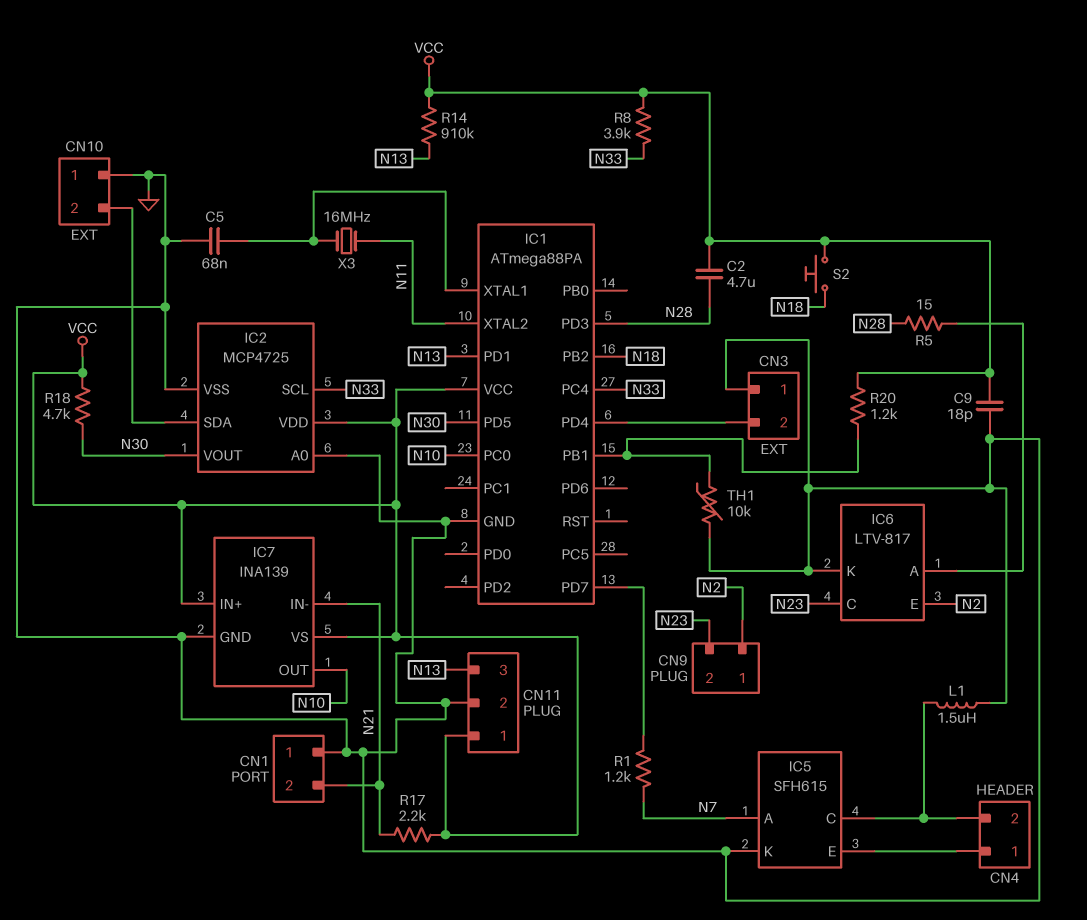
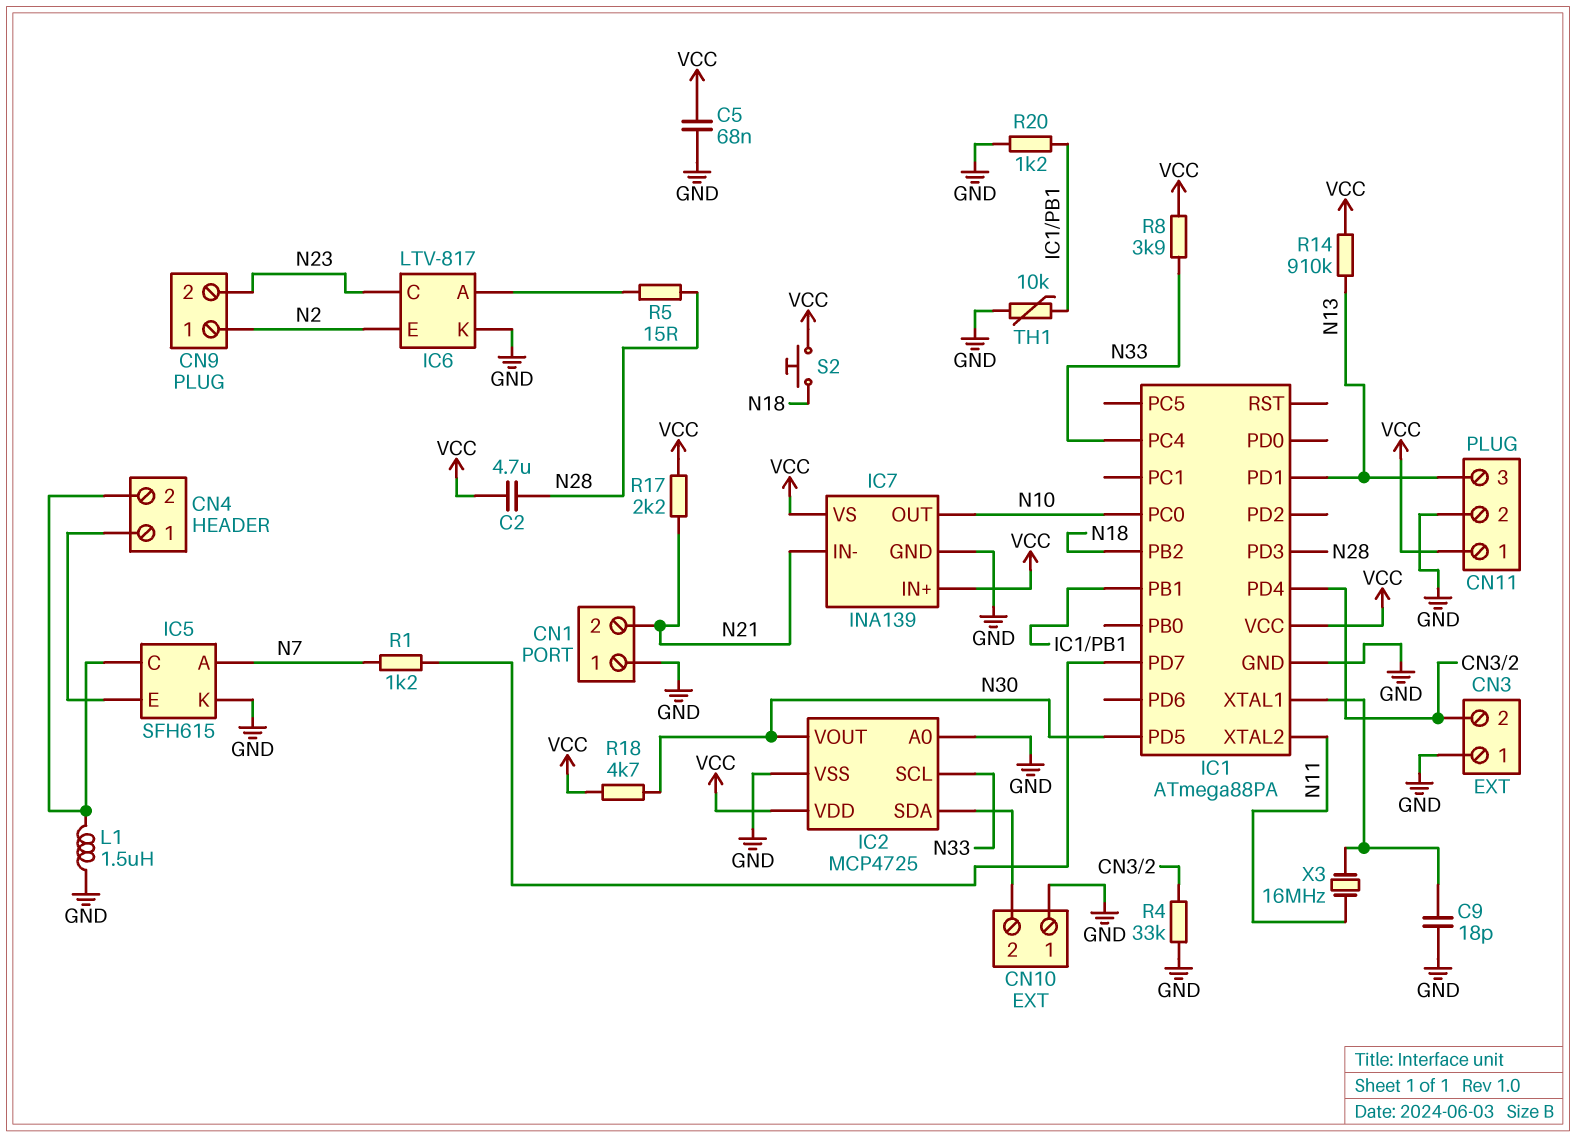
C5: 68nF (GND, IC1/XTAL1) -> 68nF (GND, VCC)
C9: 18pF (GND, VCC) -> 18pF (GND, IC1/XTAL1)
R4: none -> 33k (CN3/2, GND)
R20: 1.2k (IC1/PB1, VCC) -> 1.2k (GND, IC1/PB1)

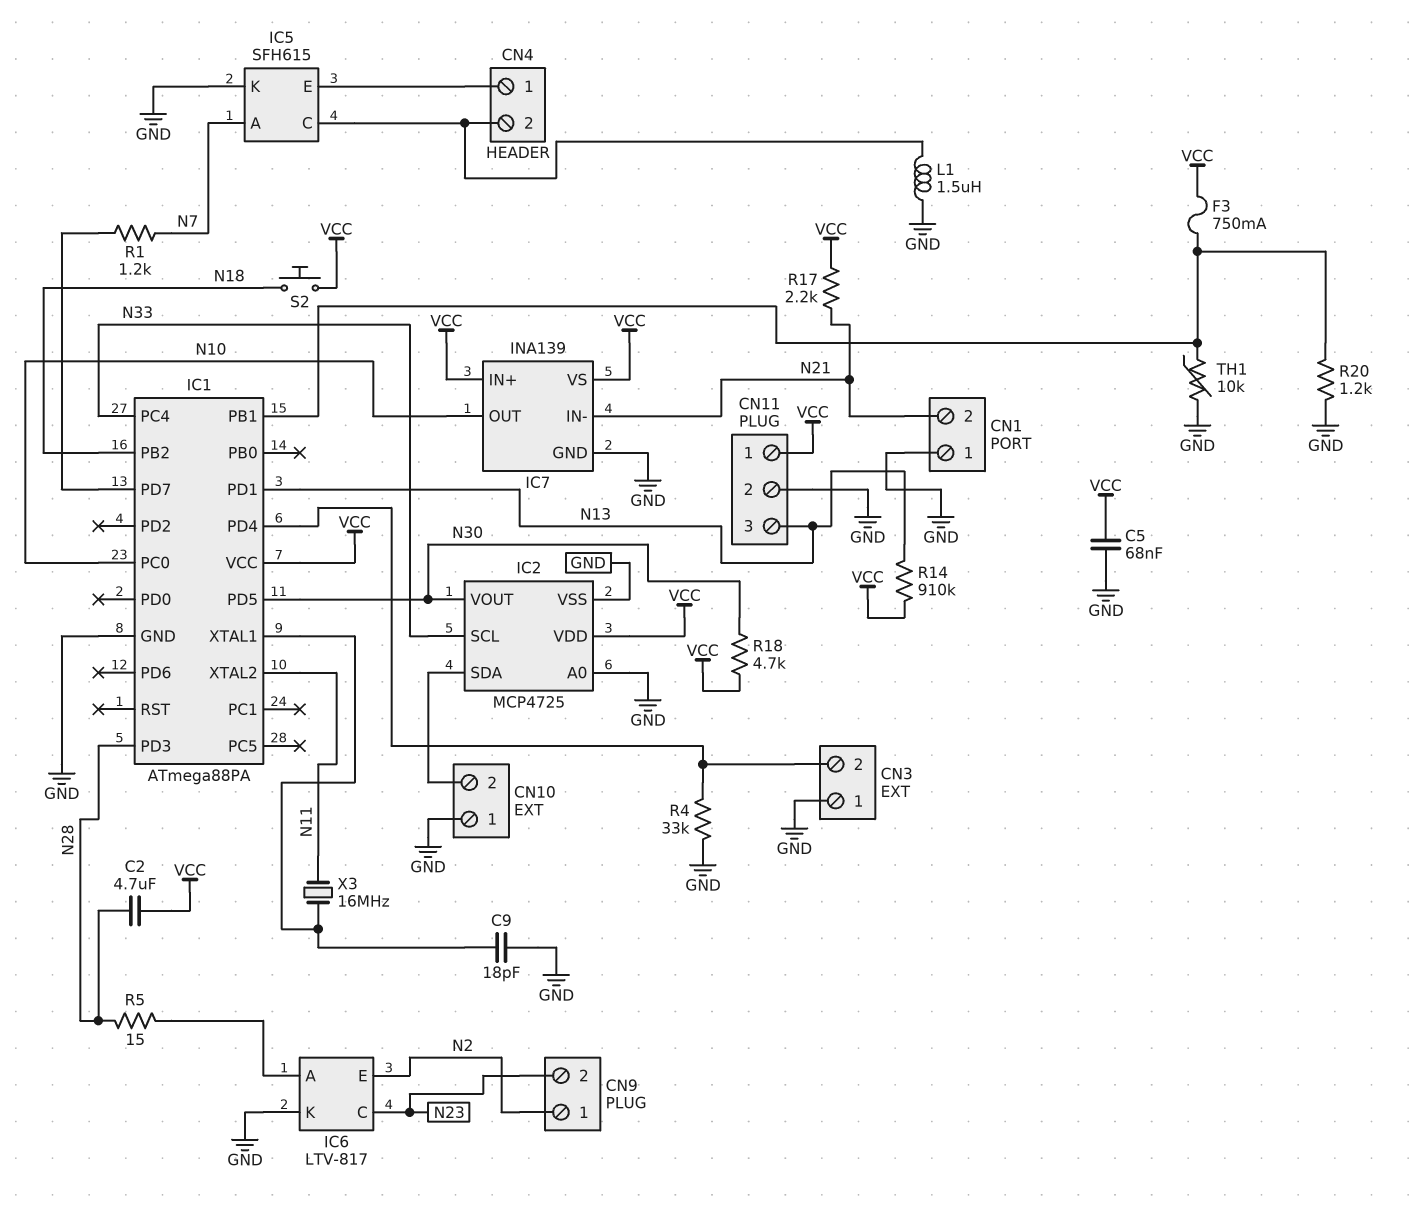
F3: none -> 750mA (IC1/PB1, VCC)
R8: 3.9k (N33, VCC) -> none

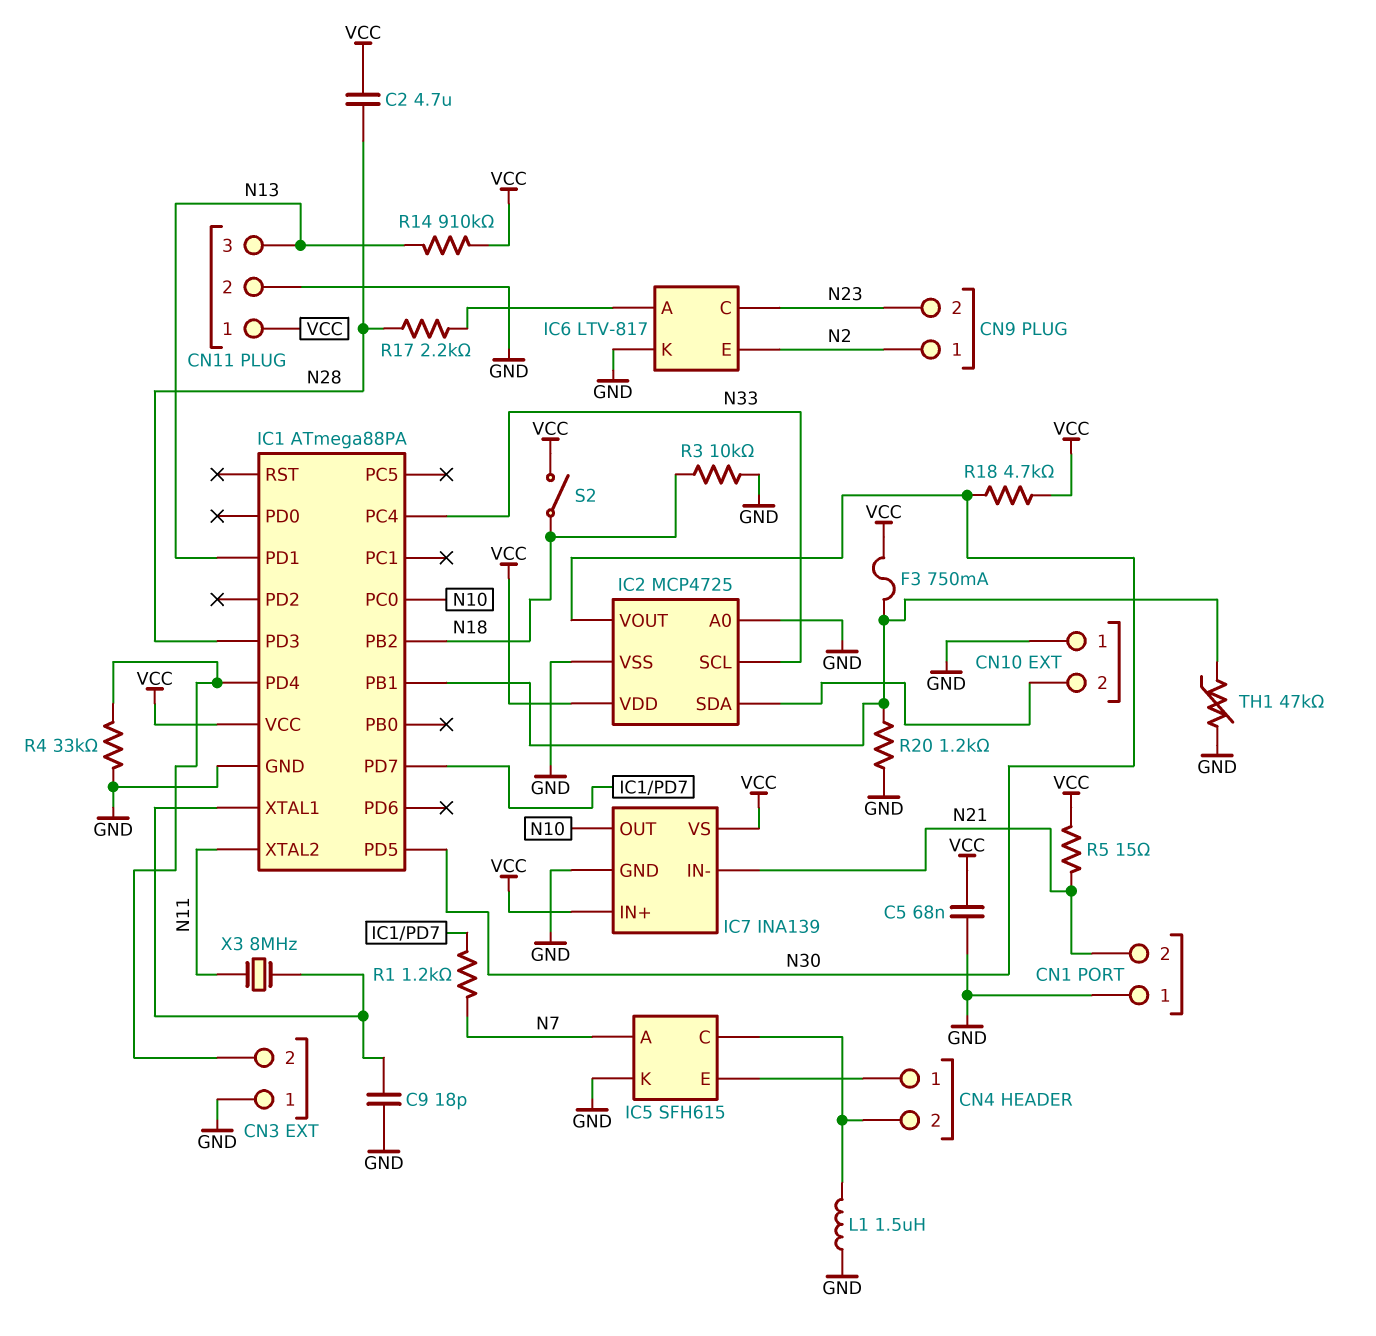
R3: none -> 10k (GND, N18)
R5: 15 (IC6/A, N28) -> 15 (N21, VCC)
R17: 2.2k (N21, VCC) -> 2.2k (IC6/A, N28)
S2: button (N18, VCC) -> switch (N18, VCC)
TH1: 10k (GND, IC1/PB1) -> 47k (GND, IC1/PB1)
X3: 16MHz (IC1/XTAL1, N11) -> 8MHz (IC1/XTAL1, N11)

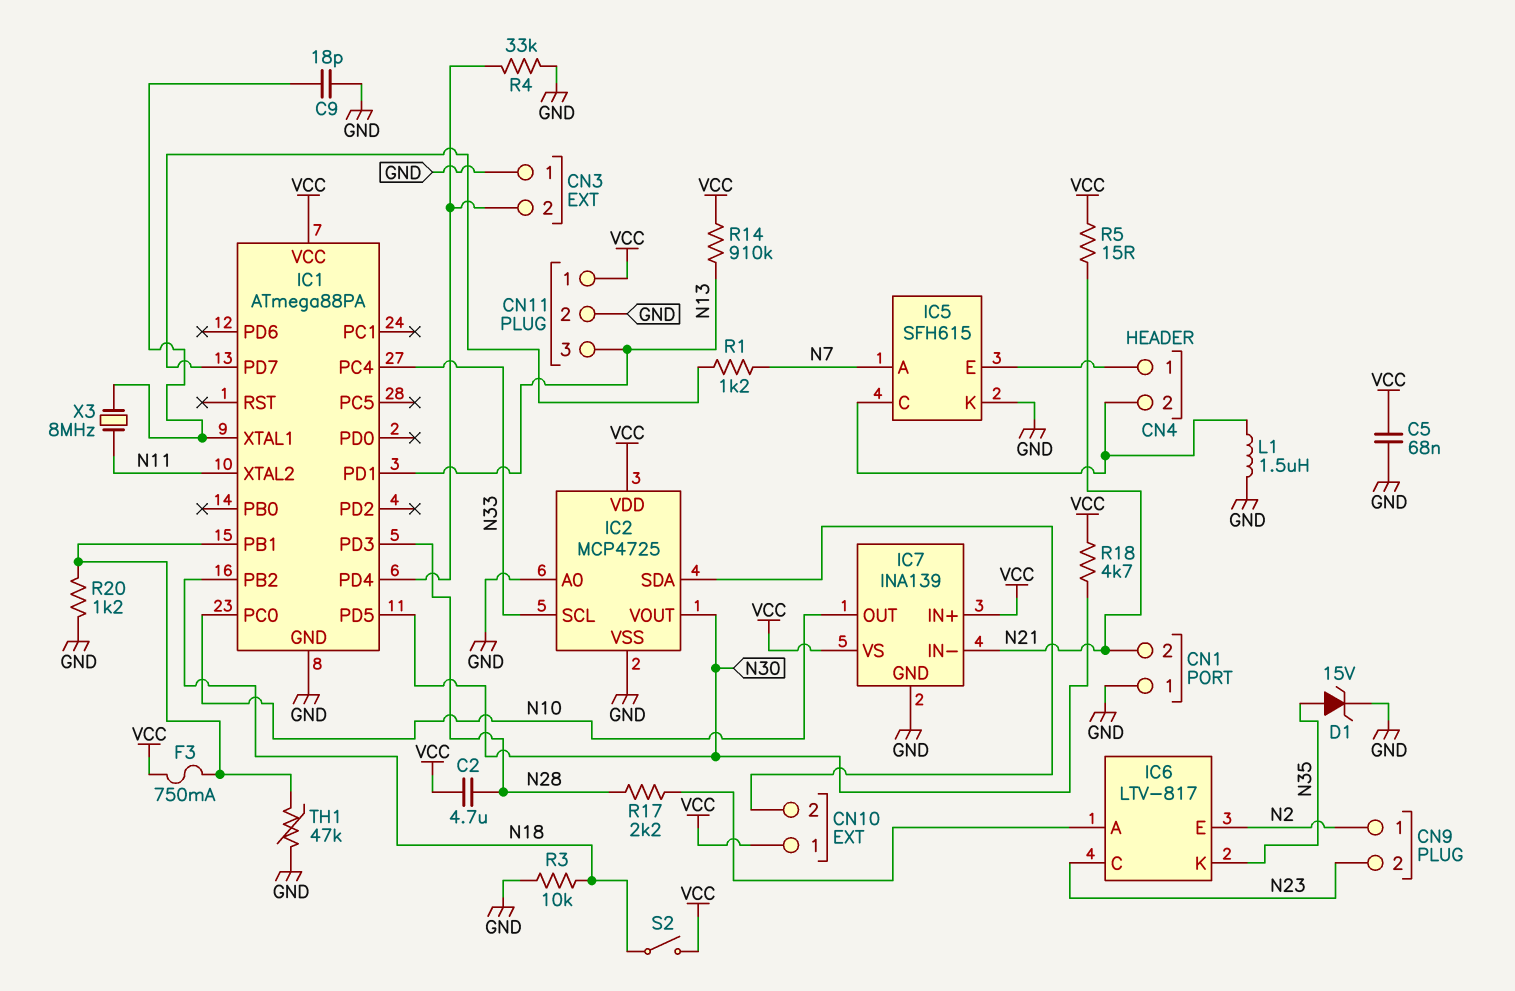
CN10 pin 1: GND -> VCC
D1: none -> zener 15V (A N35, K GND)
IC6 pin K: GND -> N35

